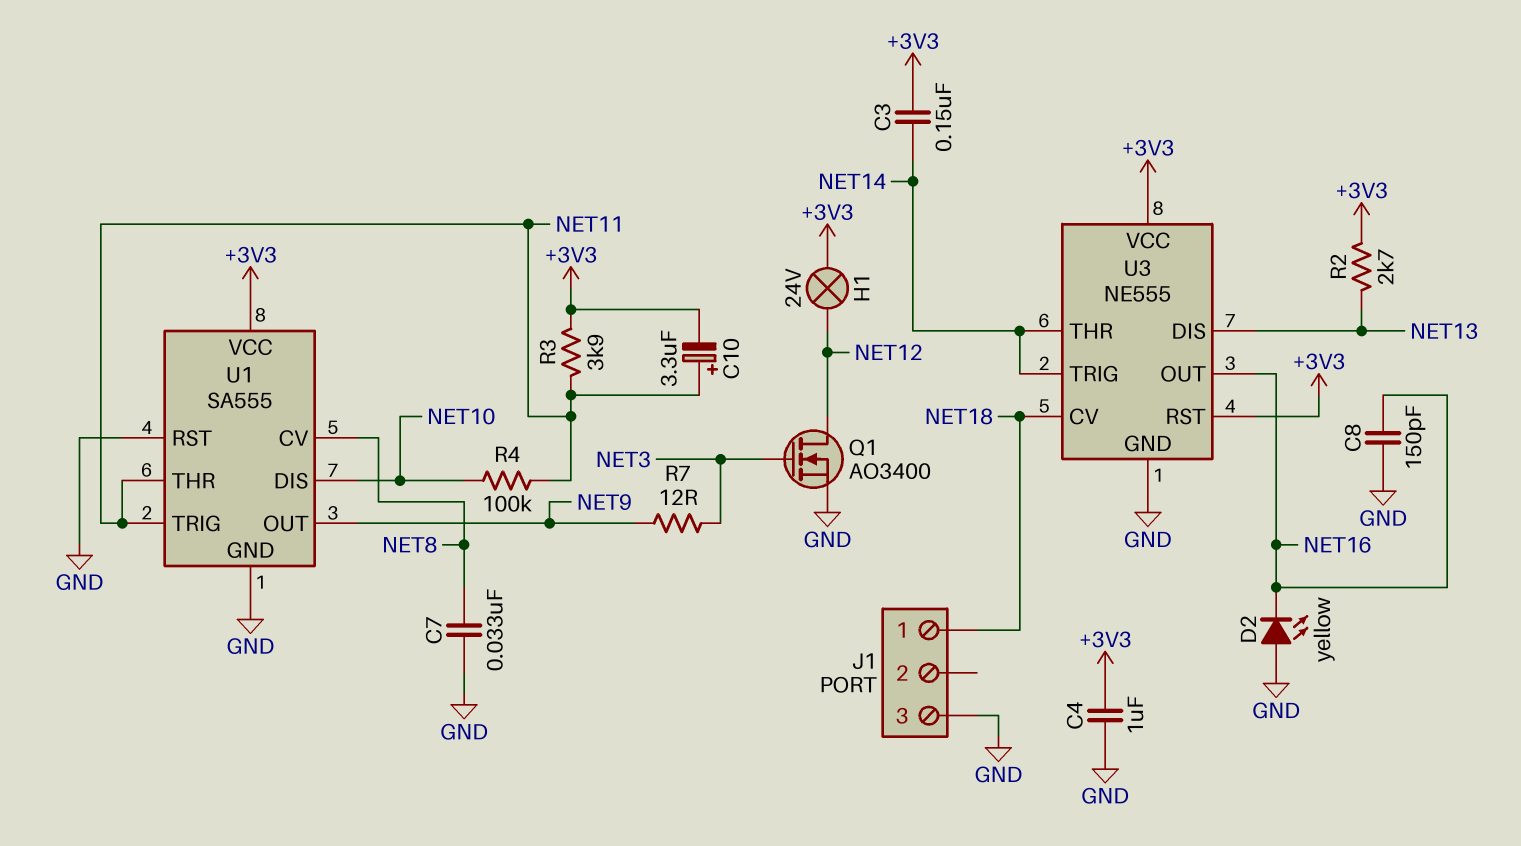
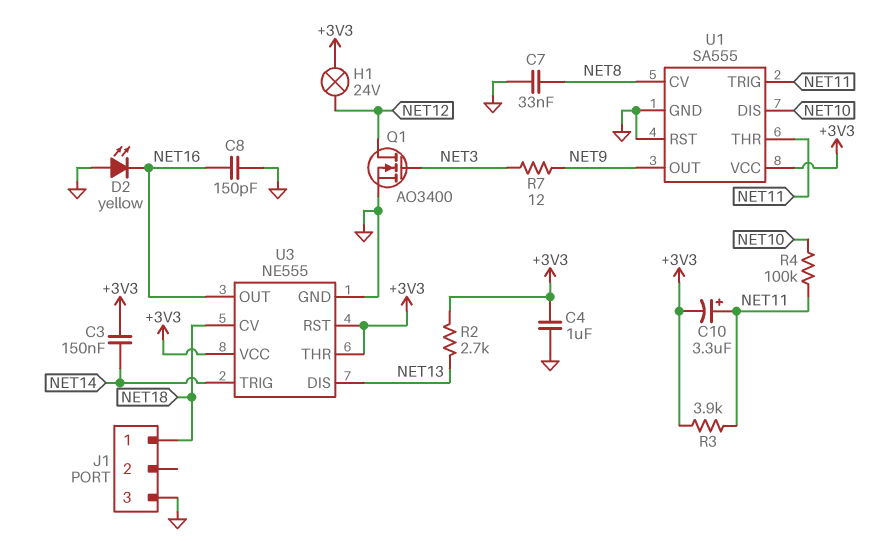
U3 pin THR: NET14 -> +3V3

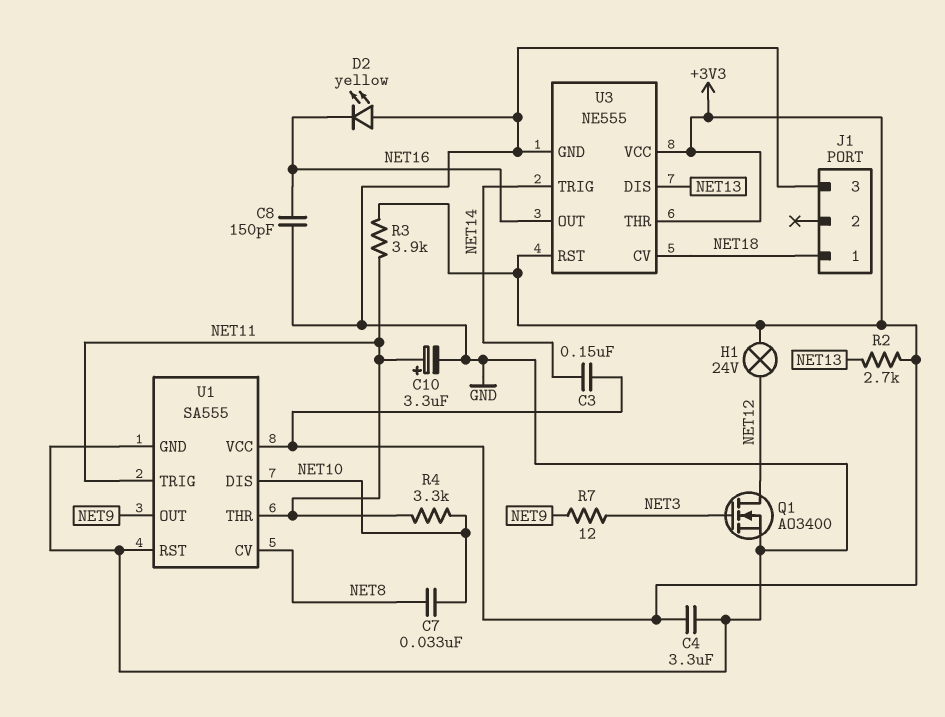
C4: 1uF (+3V3, GND) -> 3.3uF (+3V3, GND)
C7: 33nF (GND, NET8) -> 33nF (NET8, NET10)
C10: 3.3uF (plus NET11, minus +3V3) -> 3.3uF (plus NET11, minus GND)
R4: 100k (NET10, NET11) -> 3.3k (NET10, NET11)

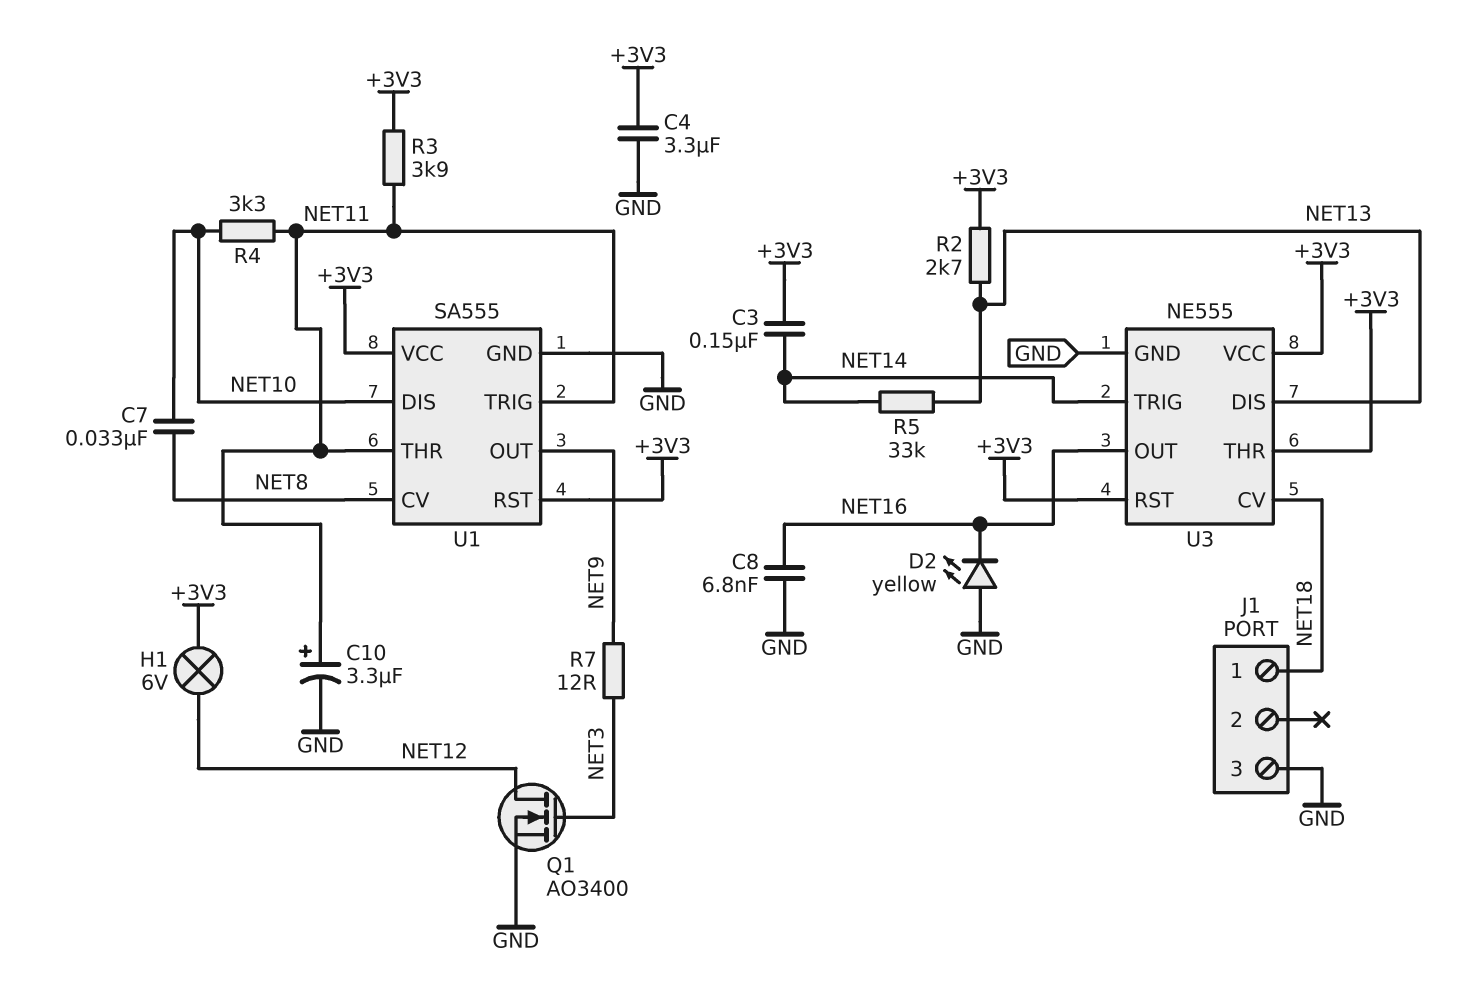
C8: 150pF (GND, NET16) -> 6.8nF (GND, NET16)
H1: lamp 24V (+3V3, NET12) -> lamp 6V (+3V3, NET12)
R5: none -> 33k (NET13, NET14)
U1 pin RST: GND -> +3V3

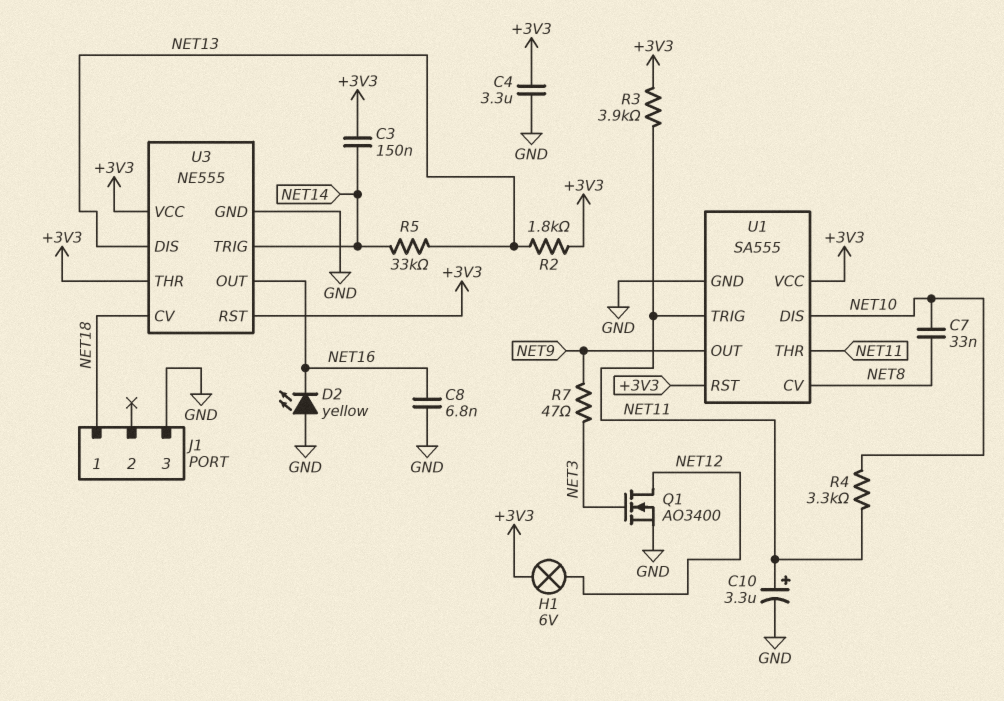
R2: 2.7k (+3V3, NET13) -> 1.8k (+3V3, NET13)
R7: 12 (NET3, NET9) -> 47 (NET3, NET9)

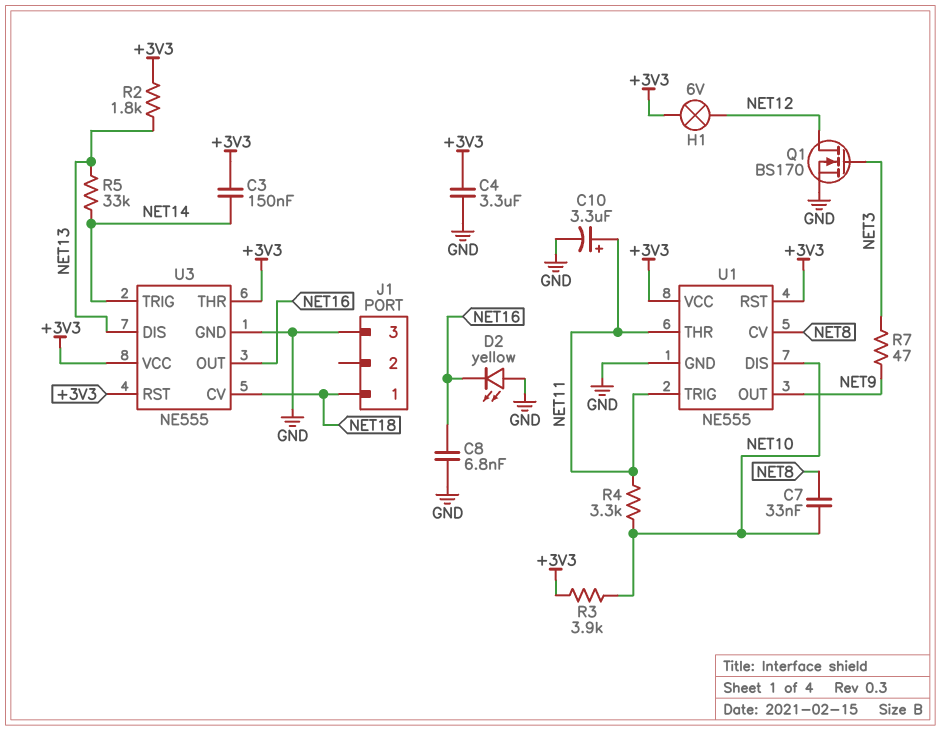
Q1: NMOS AO3400 (G NET3, D NET12, S GND) -> NMOS BS170 (G NET3, D NET12, S GND)
R3: 3.9k (+3V3, NET11) -> 3.9k (+3V3, NET10)
U1: SA555 -> NE555

